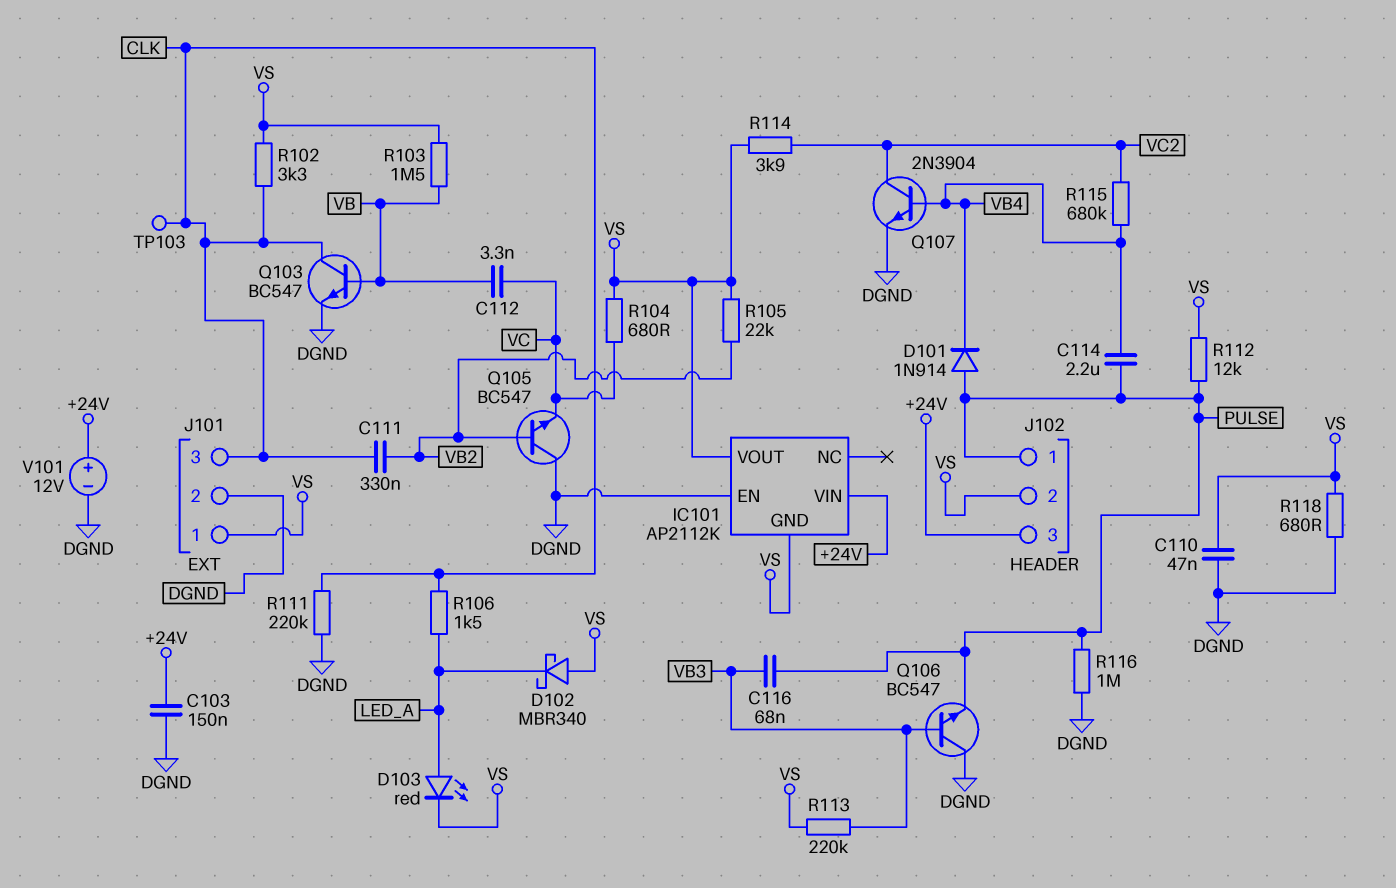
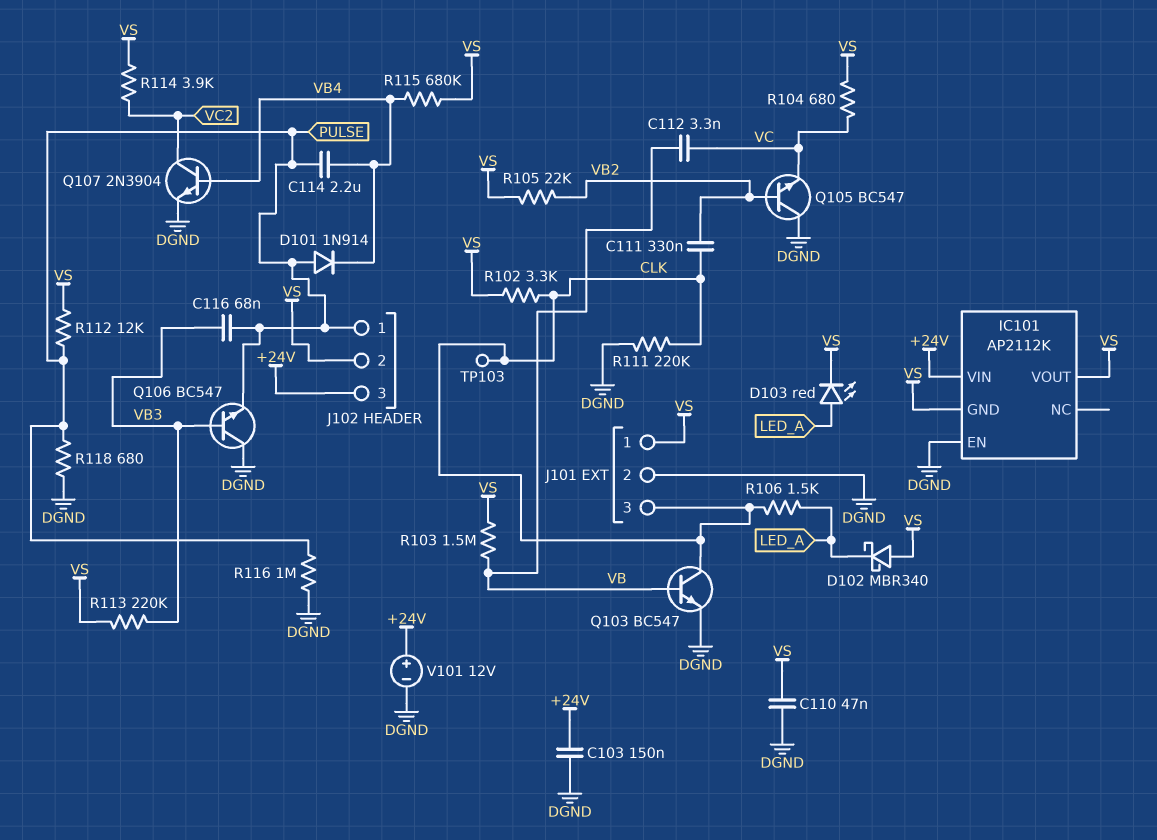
R115: 680k (VB4, VC2) -> 680k (VB4, VS)
R118: 680 (DGND, VS) -> 680 (DGND, PULSE)

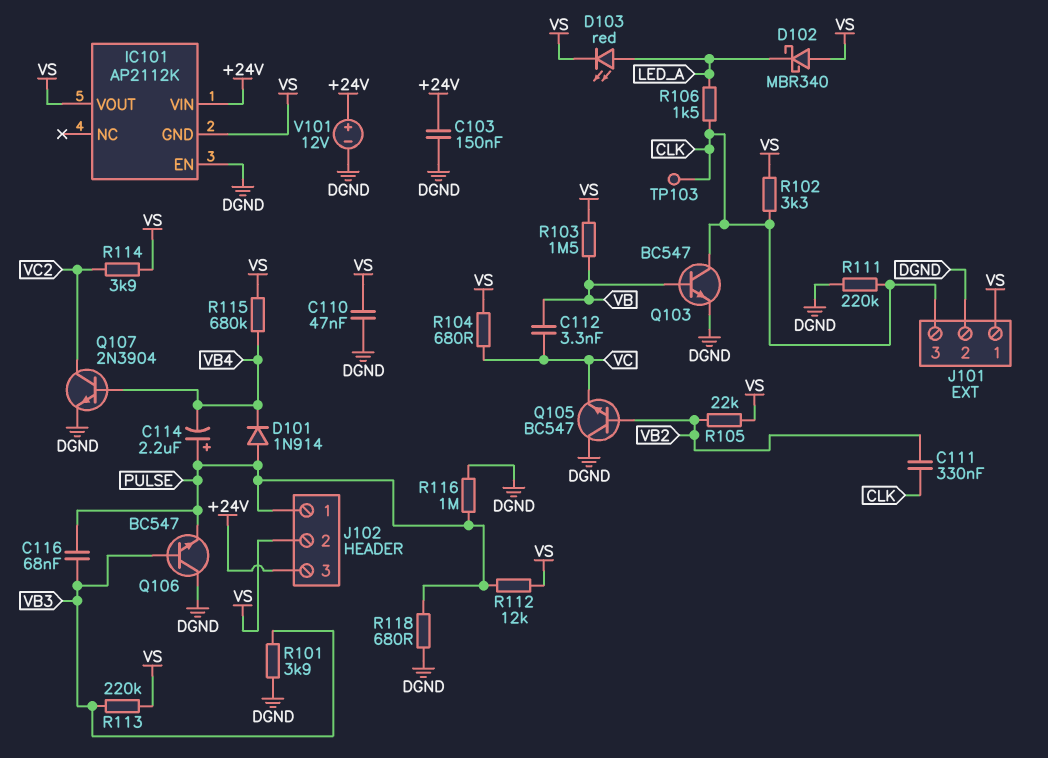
C114: 2.2uF (PULSE, VB4) -> 2.2uF (plus PULSE, minus VB4)
R101: none -> 3.9k (DGND, VB3)

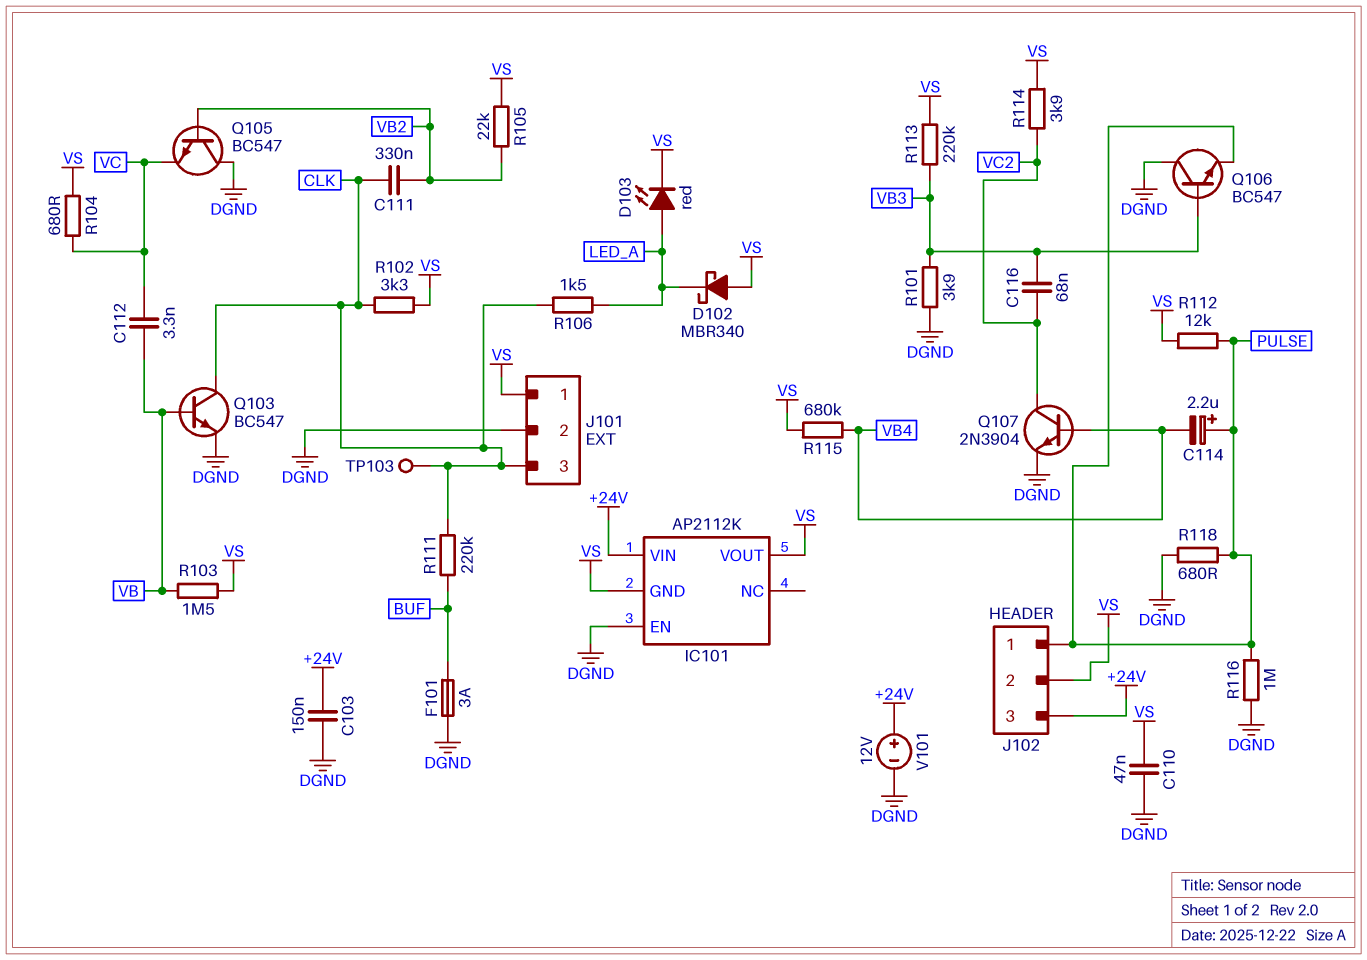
C116: 68nF (PULSE, VB3) -> 68nF (VB3, VC2)
D101: diode 1N914 (A PULSE, K VB4) -> none
F101: none -> 3A (BUF, DGND)
R111: 220k (CLK, DGND) -> 220k (BUF, CLK)

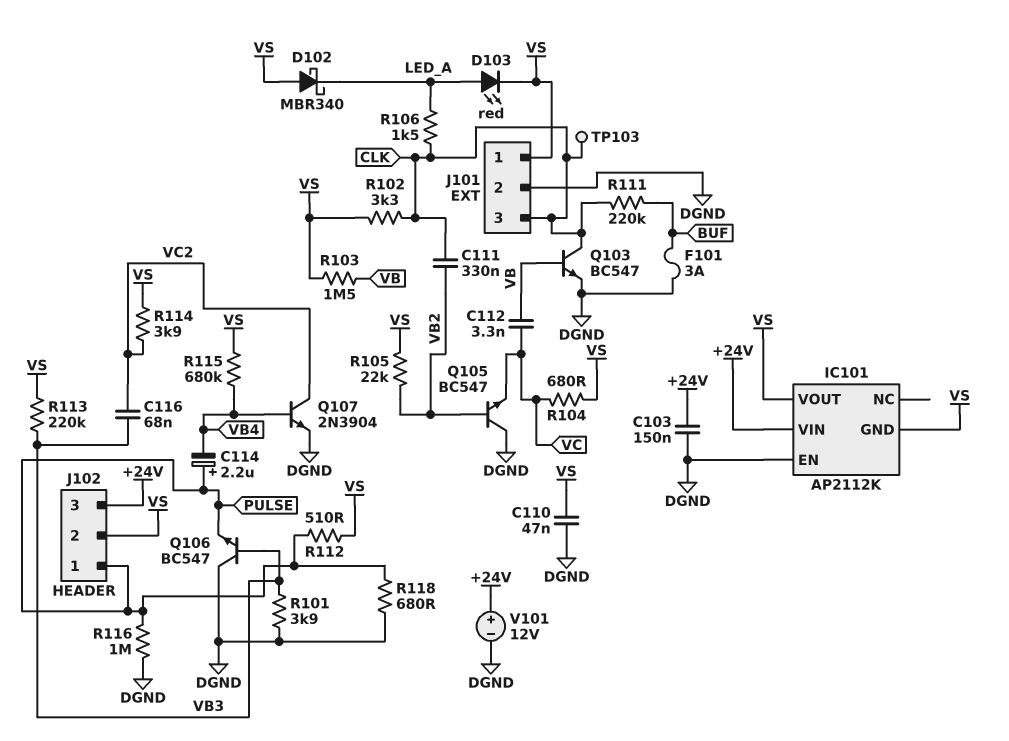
R112: 12k (PULSE, VS) -> 510 (PULSE, VS)

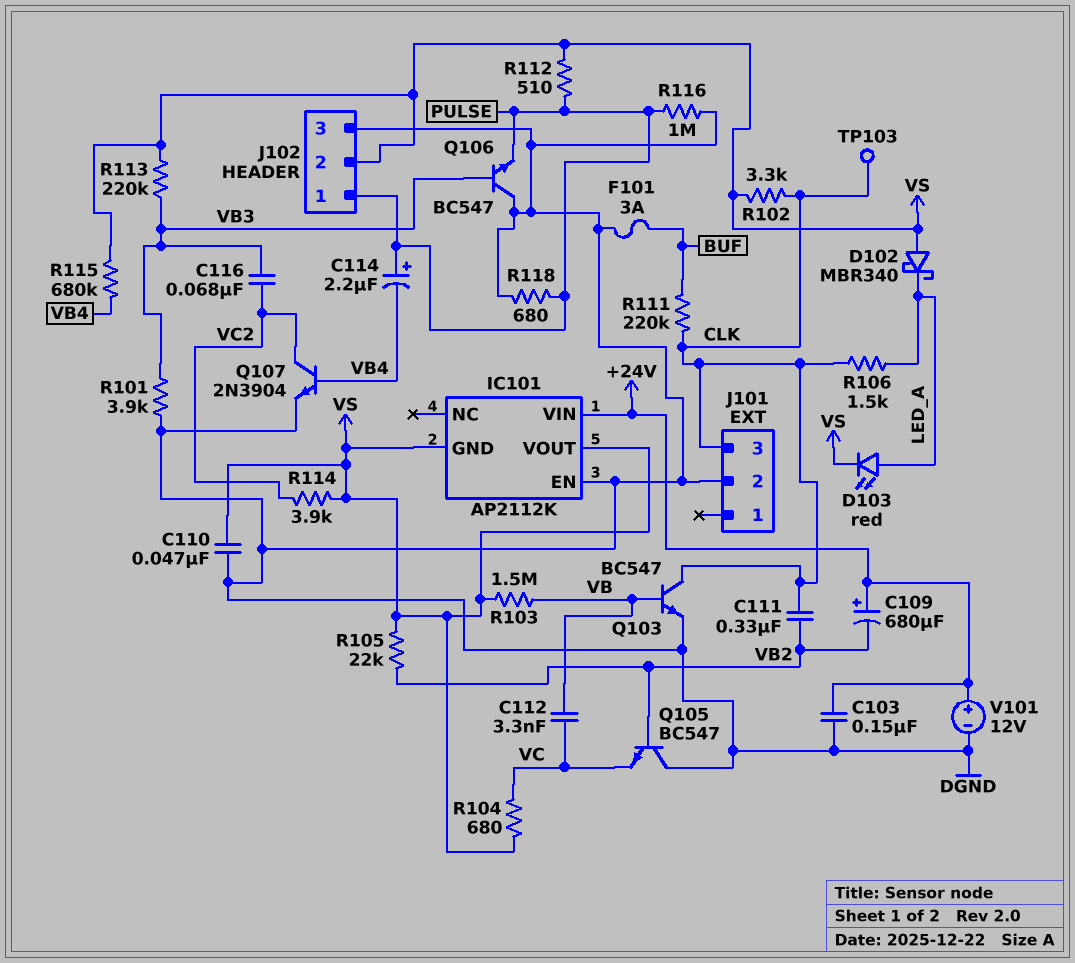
C109: none -> 680uF (plus +24V, minus VB2)
J101 pin 1: VS -> none
J102 pin 3: +24V -> DGND

